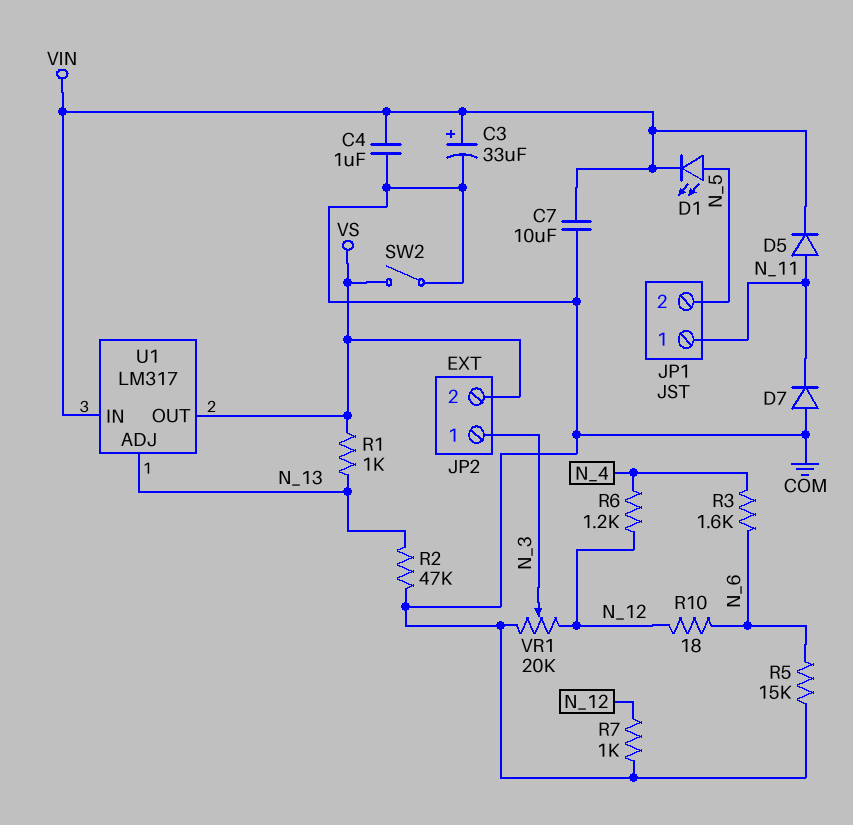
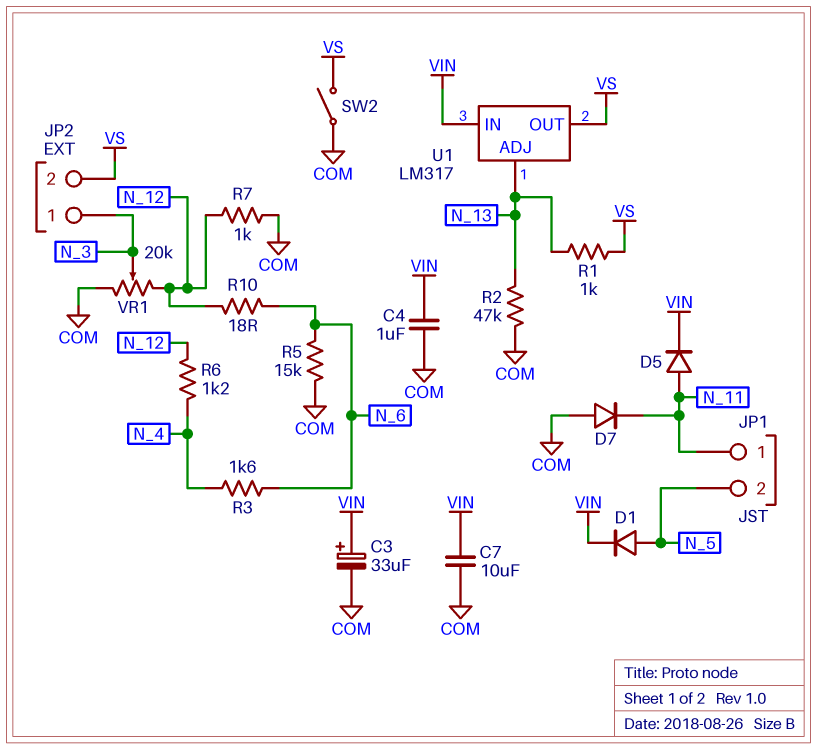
D1: LED (A N_5, K VIN) -> diode (A N_5, K VIN)

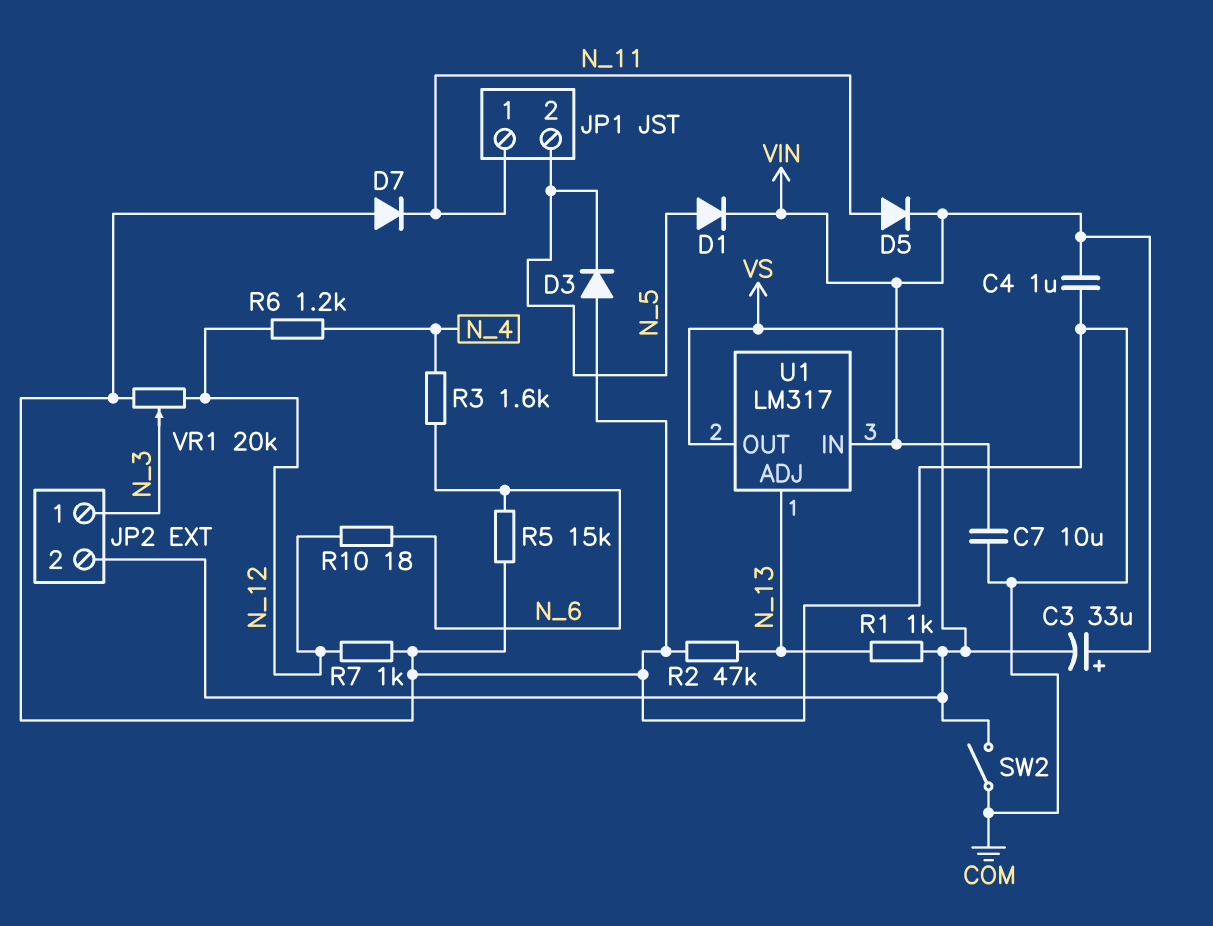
C3: 33uF (plus VIN, minus COM) -> 33uF (plus VIN, minus VS)
D3: none -> diode (A COM, K N_5)

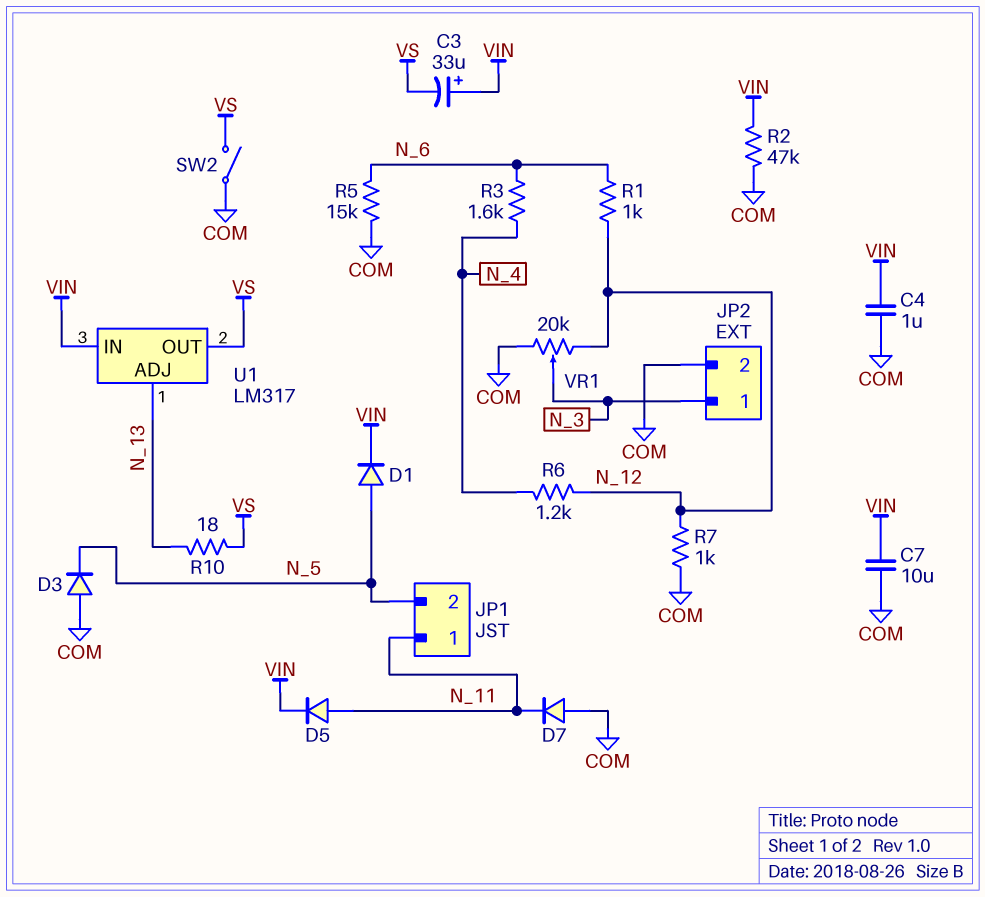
JP2 pin 2: VS -> COM
R1: 1k (N_13, VS) -> 1k (N_6, N_12)
R2: 47k (COM, N_13) -> 47k (COM, VIN)
R10: 18 (N_6, N_12) -> 18 (N_13, VS)

